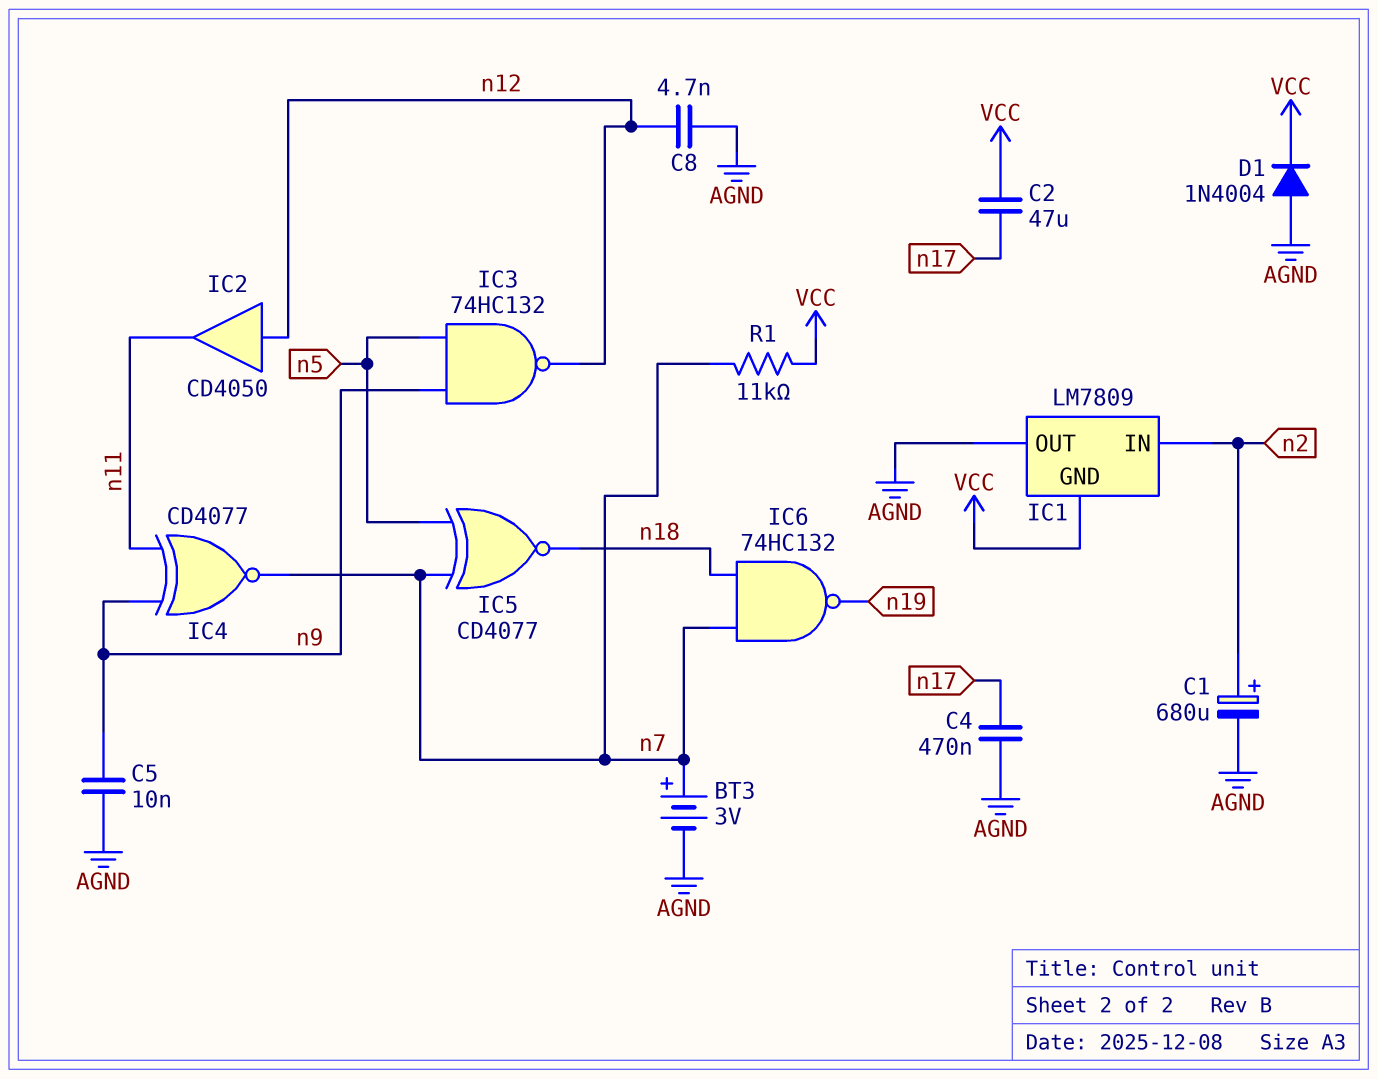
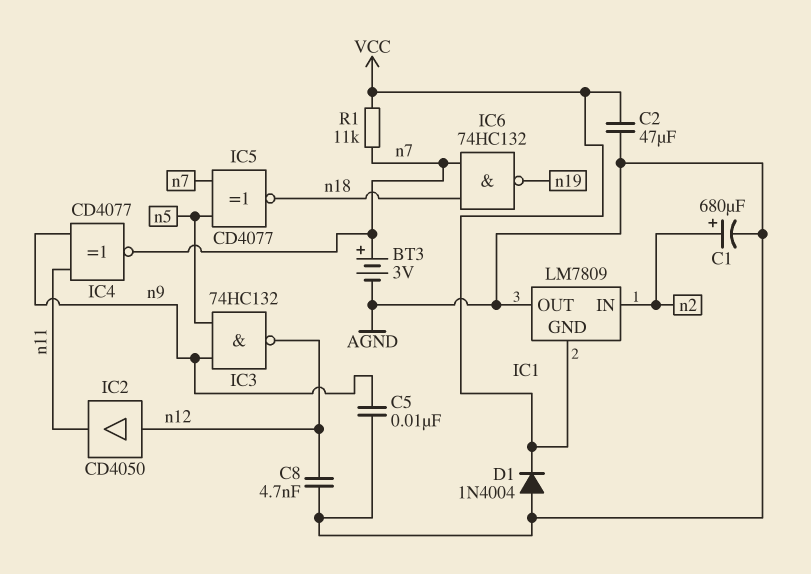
C2: 47uF (VCC, n17) -> 47uF (AGND, VCC)
C4: 470nF (AGND, n17) -> none

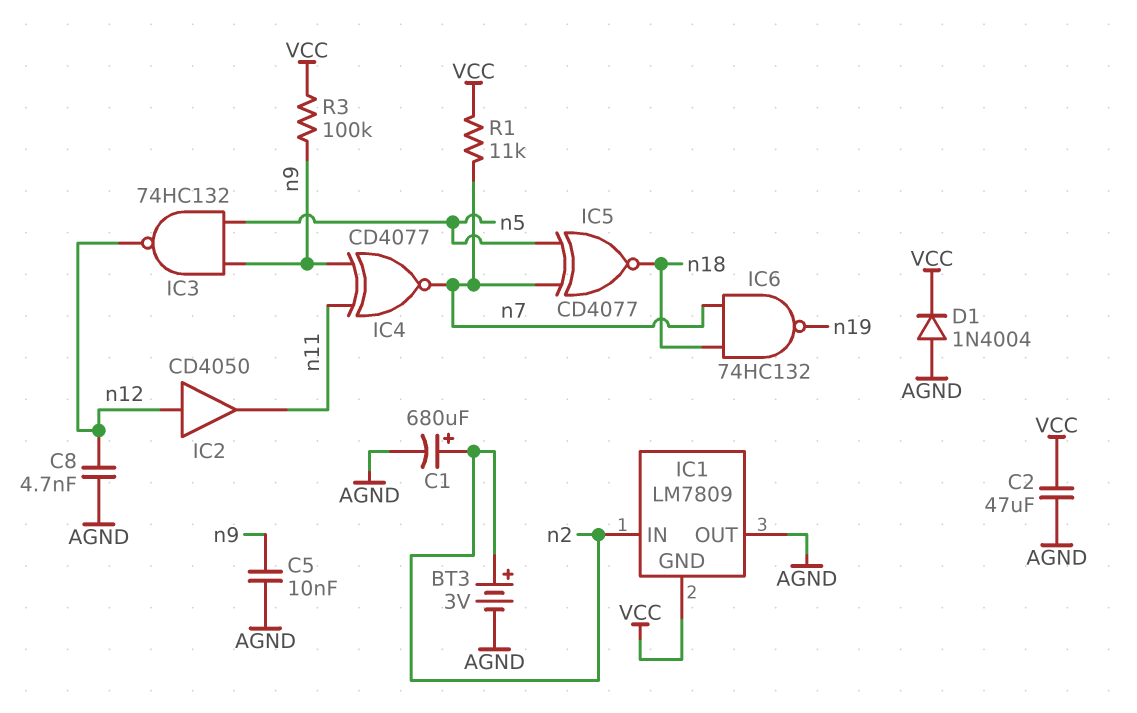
BT3: 3V (plus n7, minus AGND) -> 3V (plus n2, minus AGND)
R3: none -> 100k (VCC, n9)

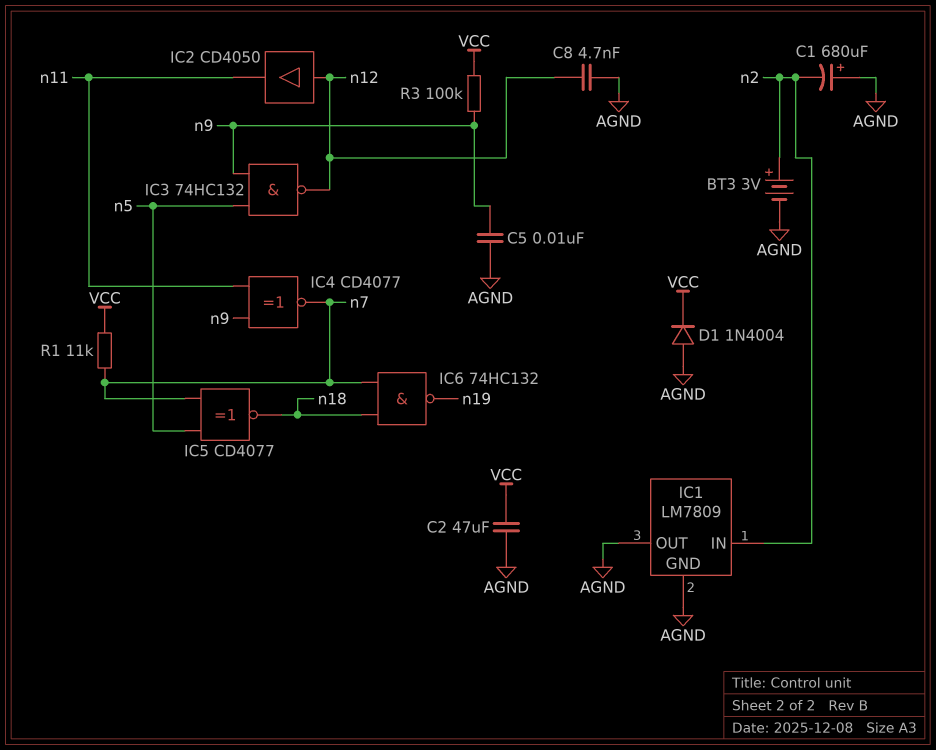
C1: 680uF (plus n2, minus AGND) -> 680uF (plus AGND, minus n2)
IC1 pin GND: VCC -> AGND

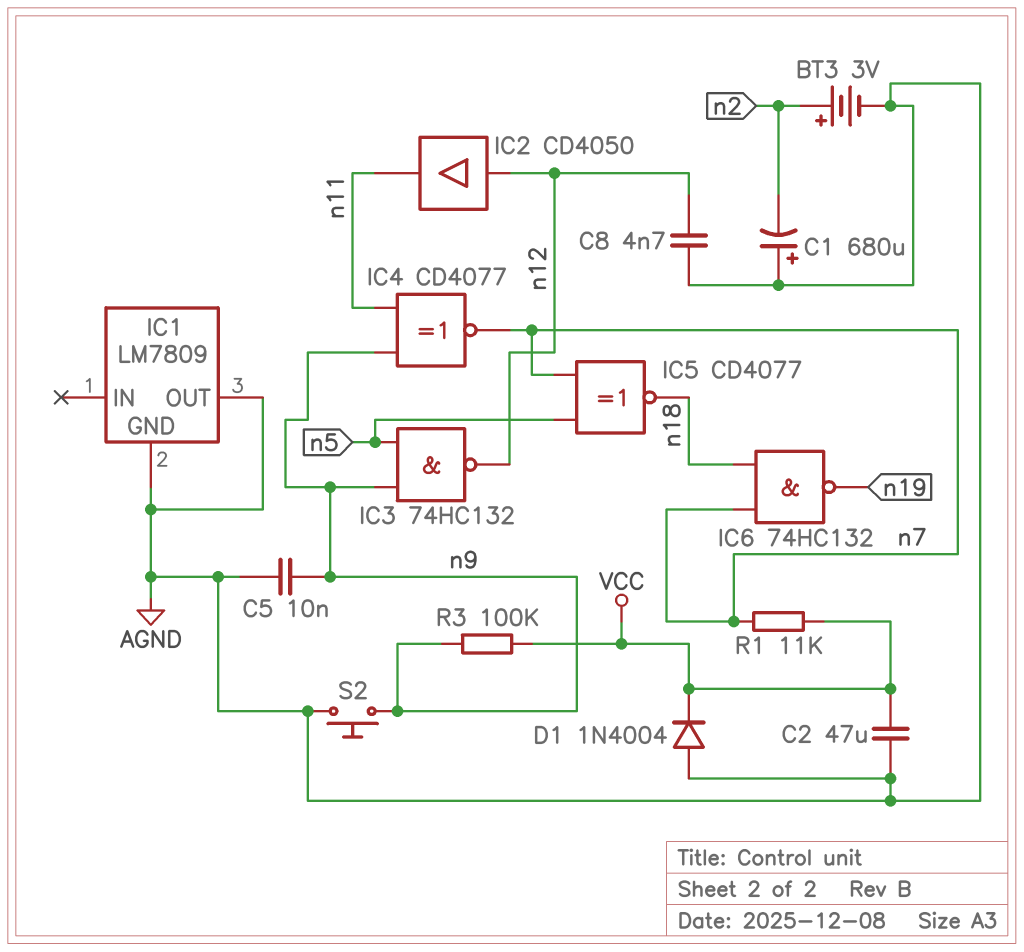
IC1 pin IN: n2 -> none
S2: none -> button (AGND, n9)

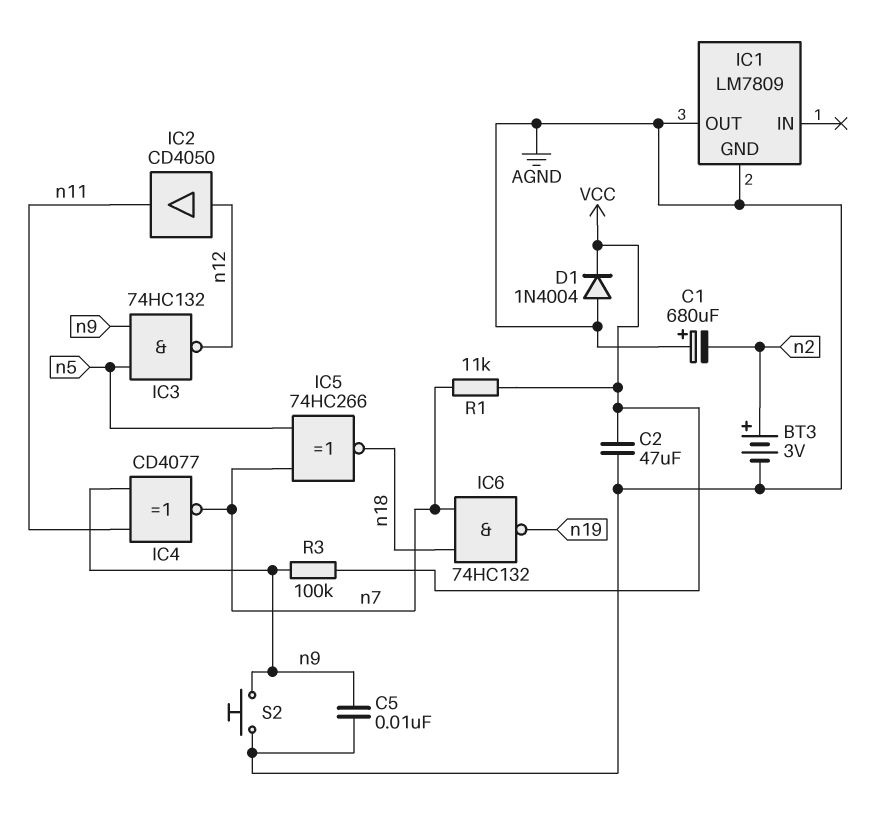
C8: 4.7nF (AGND, n12) -> none
IC5: XNOR CD4077 (in n5, in n7, out n18) -> XNOR 74HC266 (in n5, in n7, out n18)

